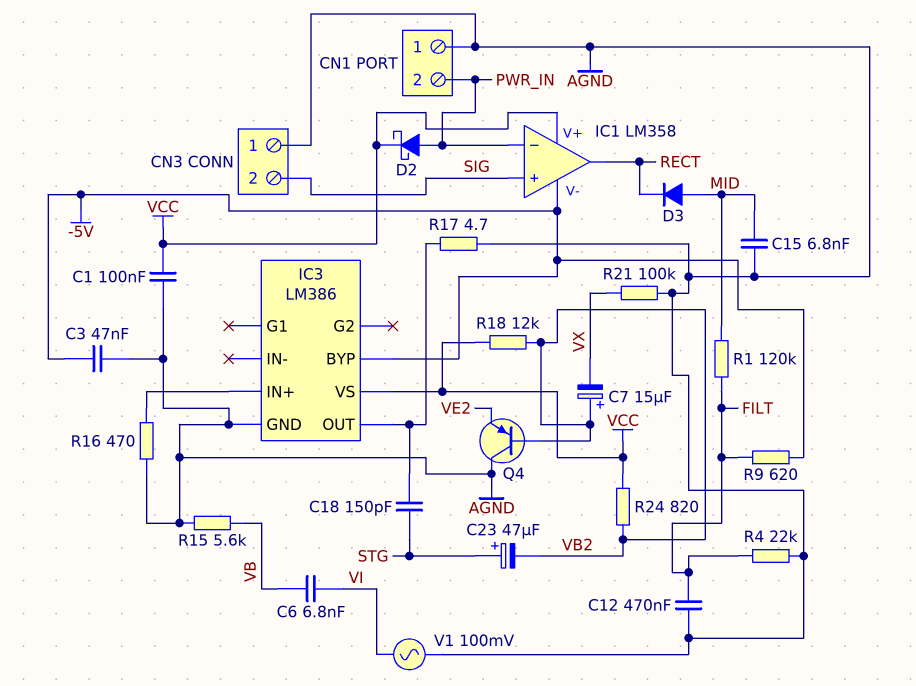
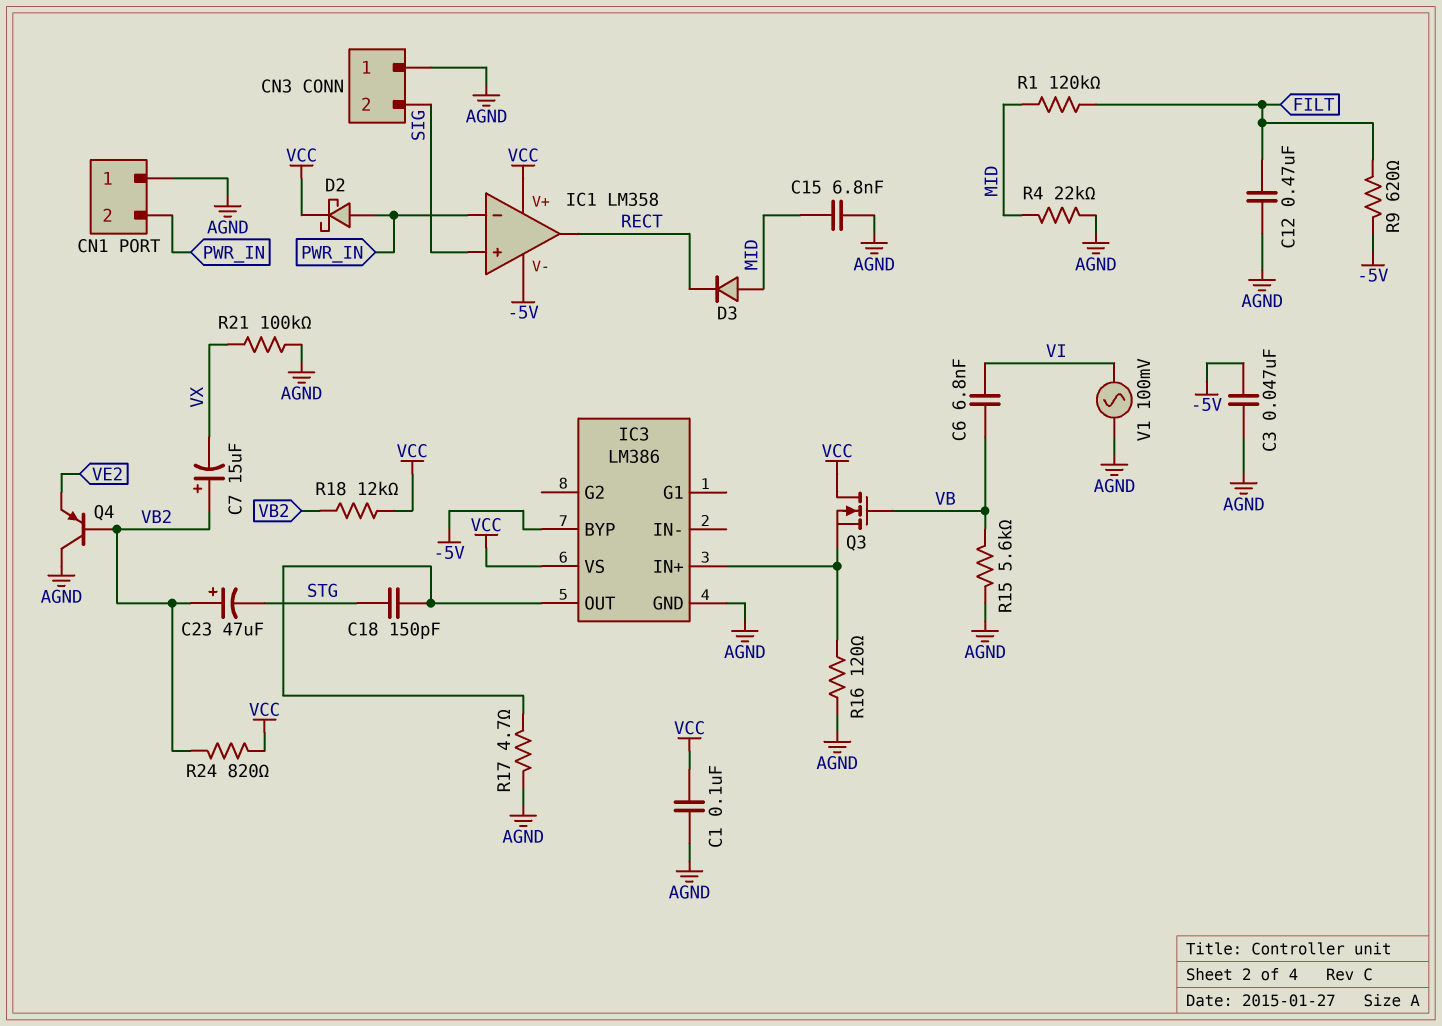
C23: 47uF (plus STG, minus VB2) -> 47uF (plus VB2, minus STG)
Q3: none -> NMOS (G VB, D VCC, S IC3/IN+)
R4: 22k (AGND, FILT) -> 22k (AGND, MID)
R16: 470 (AGND, IC3/IN+) -> 120 (AGND, IC3/IN+)

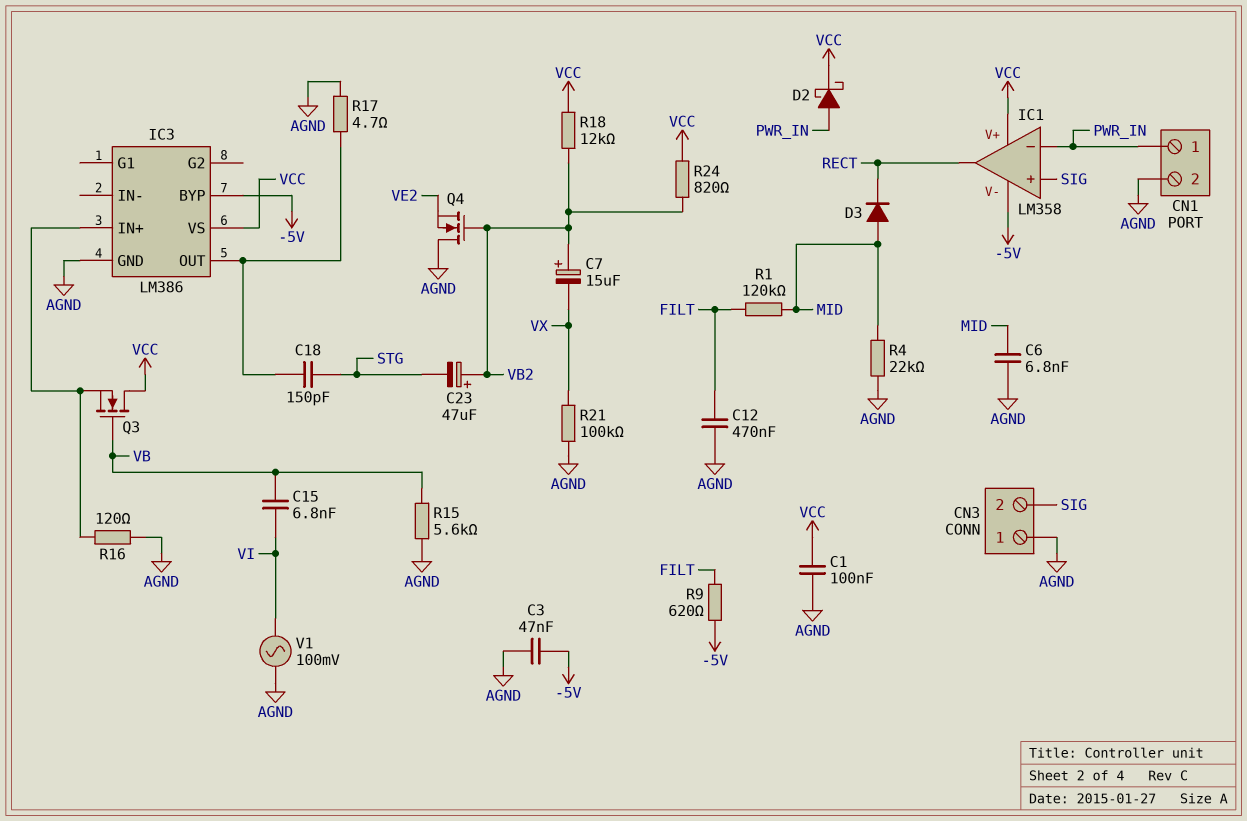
C6: 6.8nF (VB, VI) -> 6.8nF (AGND, MID)
C15: 6.8nF (AGND, MID) -> 6.8nF (VB, VI)
CN1 pin 1: AGND -> PWR_IN
CN1 pin 2: PWR_IN -> AGND
Q4: PNP (B VB2, C AGND, E VE2) -> NMOS (G VB2, D AGND, S VE2)

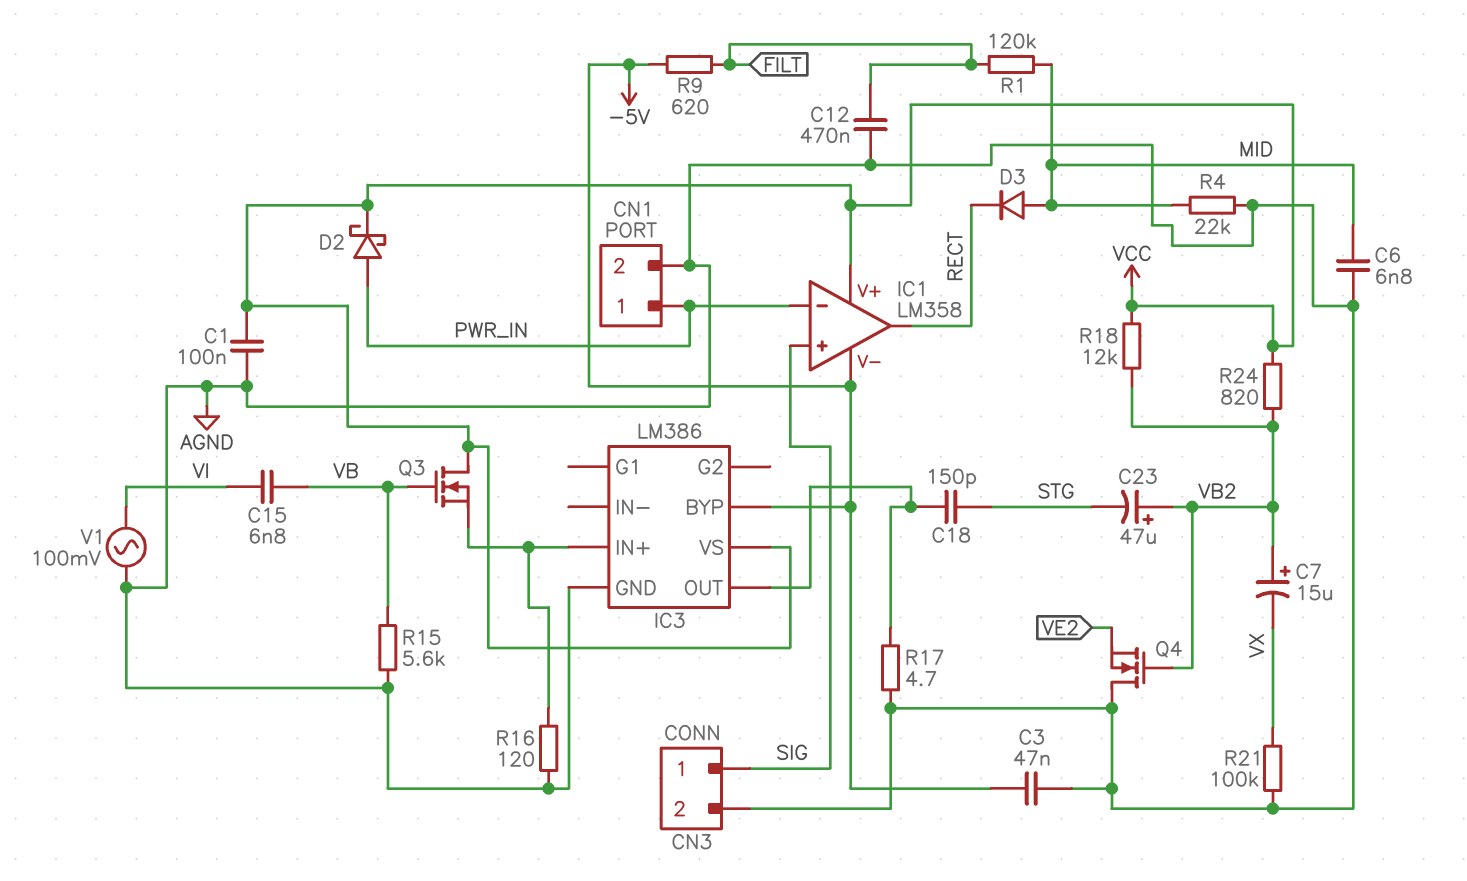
CN3 pin 1: AGND -> SIG
CN3 pin 2: SIG -> AGND

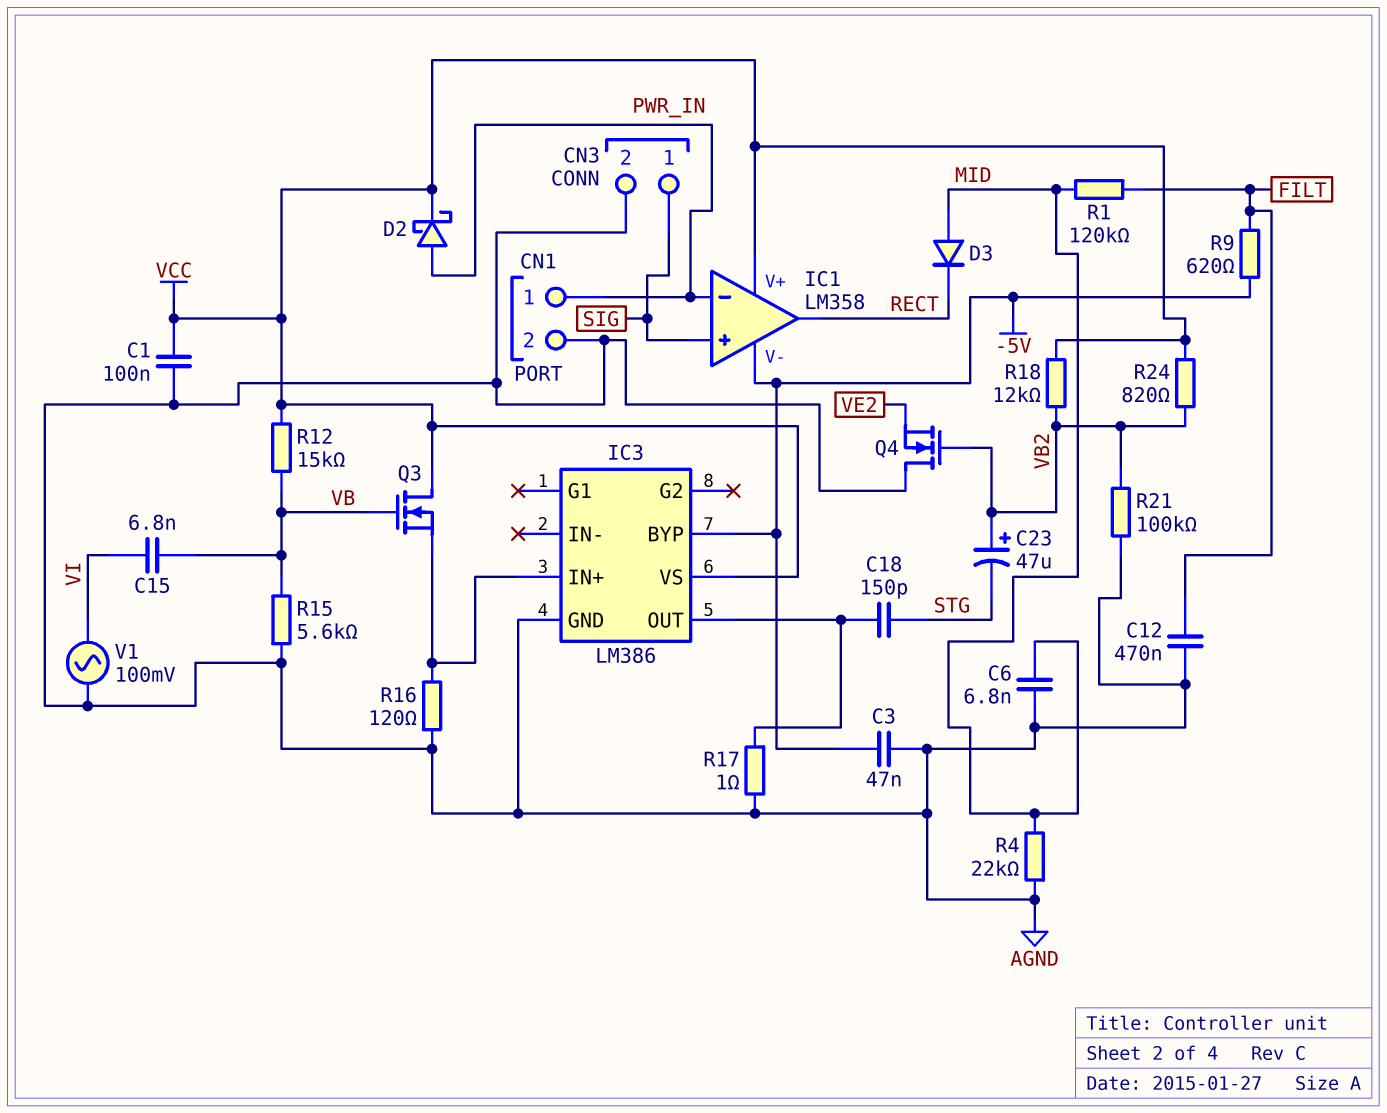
C7: 15uF (plus VB2, minus VX) -> none
R12: none -> 15k (VB, VCC)
R17: 4.7 (AGND, IC3/OUT) -> 1 (AGND, IC3/OUT)
R21: 100k (AGND, VX) -> 100k (AGND, VB2)

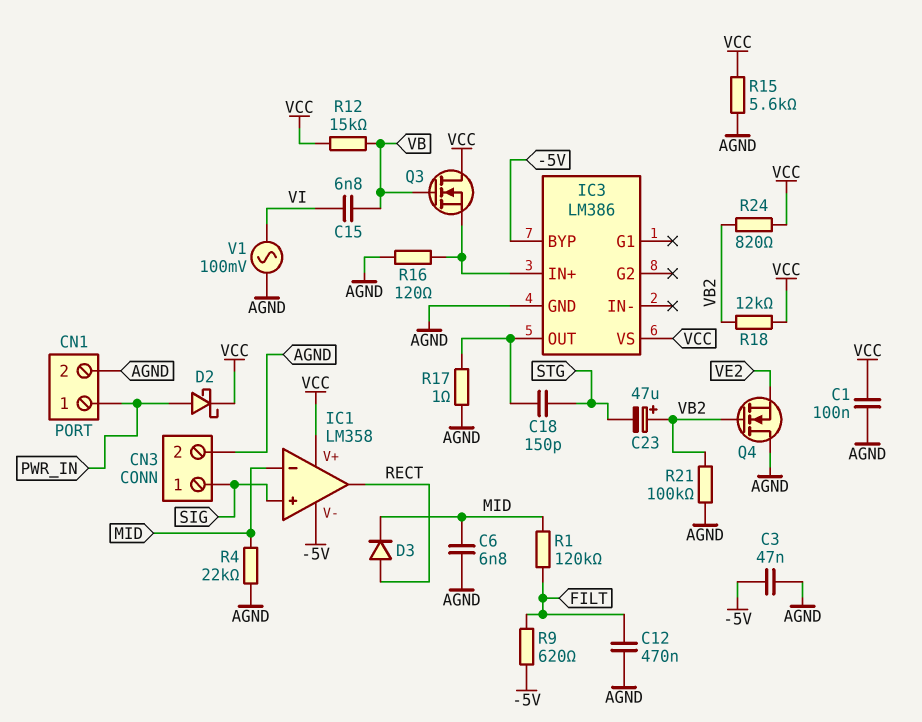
D3: diode (A MID, K RECT) -> diode (A RECT, K MID)
IC1 pin in-: PWR_IN -> MID
R15: 5.6k (AGND, VB) -> 5.6k (AGND, VCC)

